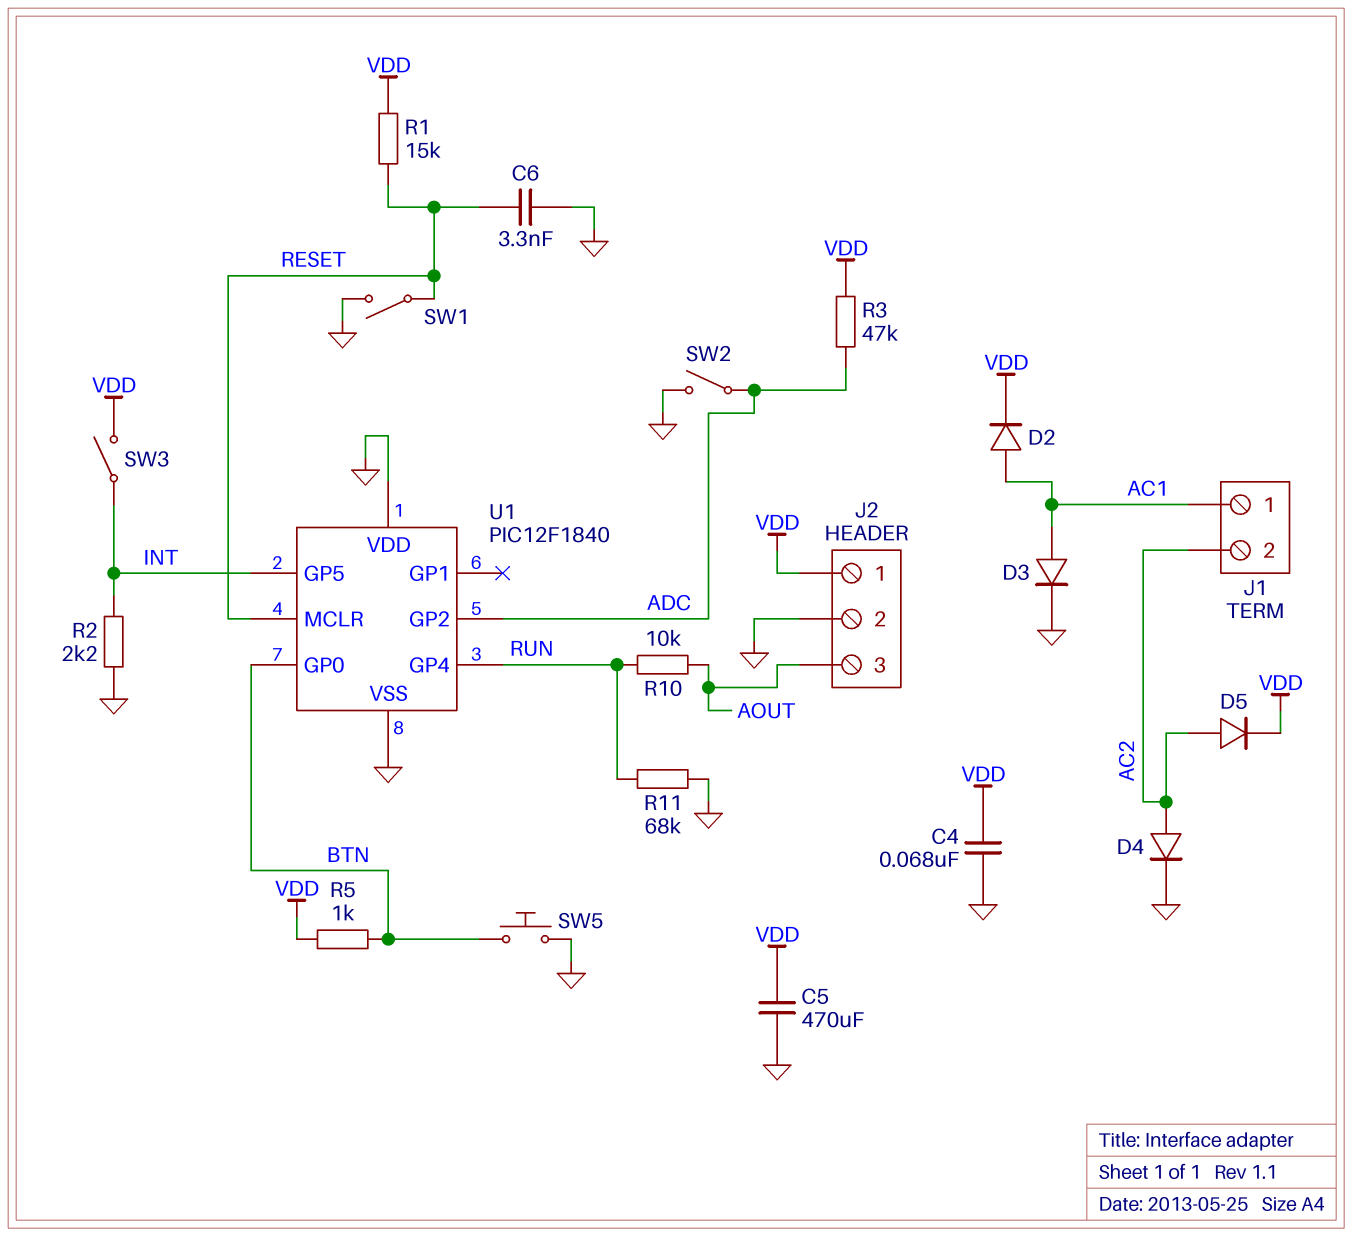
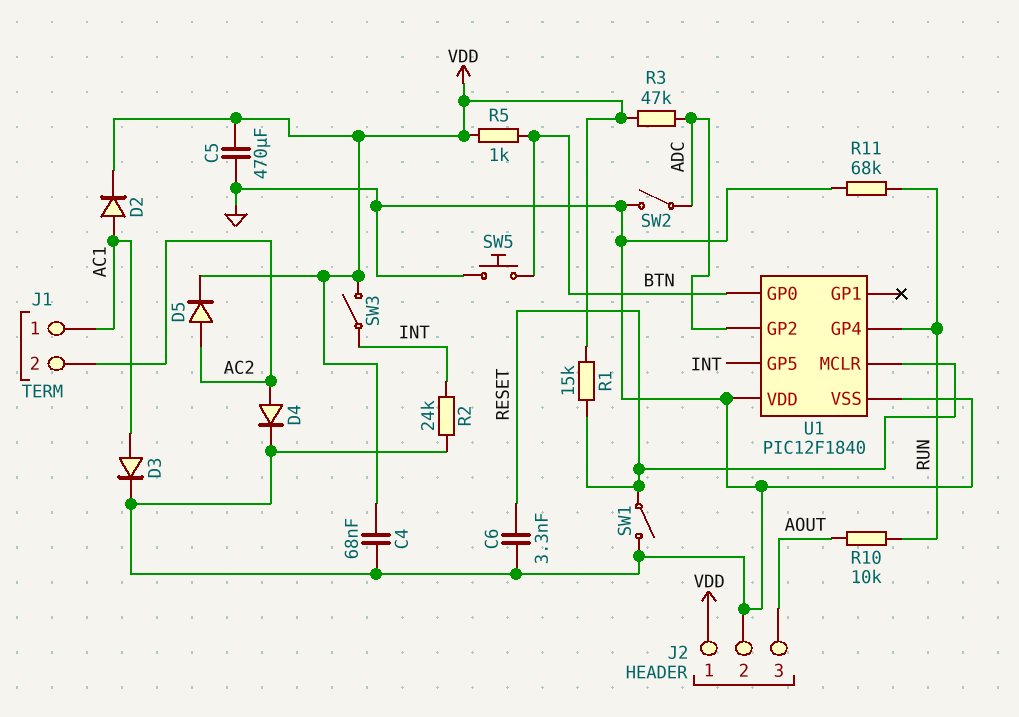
R2: 2.2k (GND, INT) -> 24k (GND, INT)

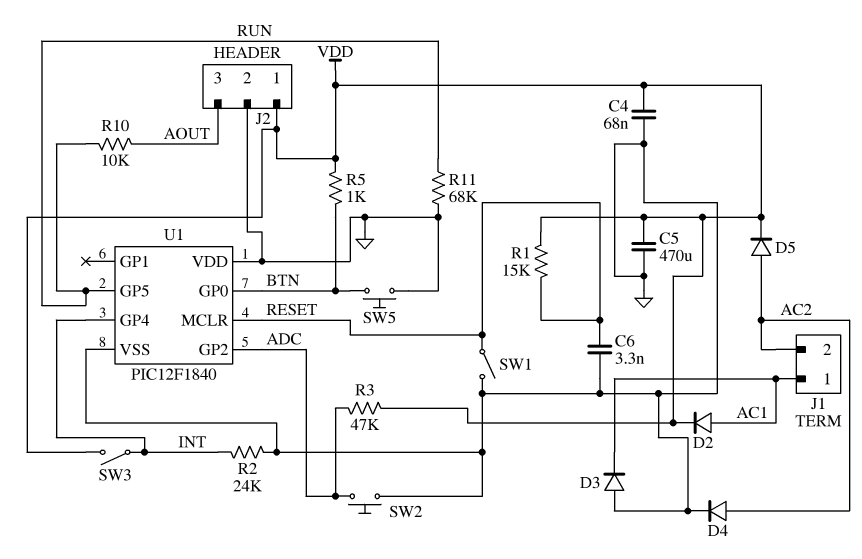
D3: diode (A AC1, K GND) -> diode (A GND, K AC1)
SW2: switch (ADC, GND) -> button (ADC, GND)
U1 pin GP4: RUN -> INT
U1 pin GP5: INT -> RUN

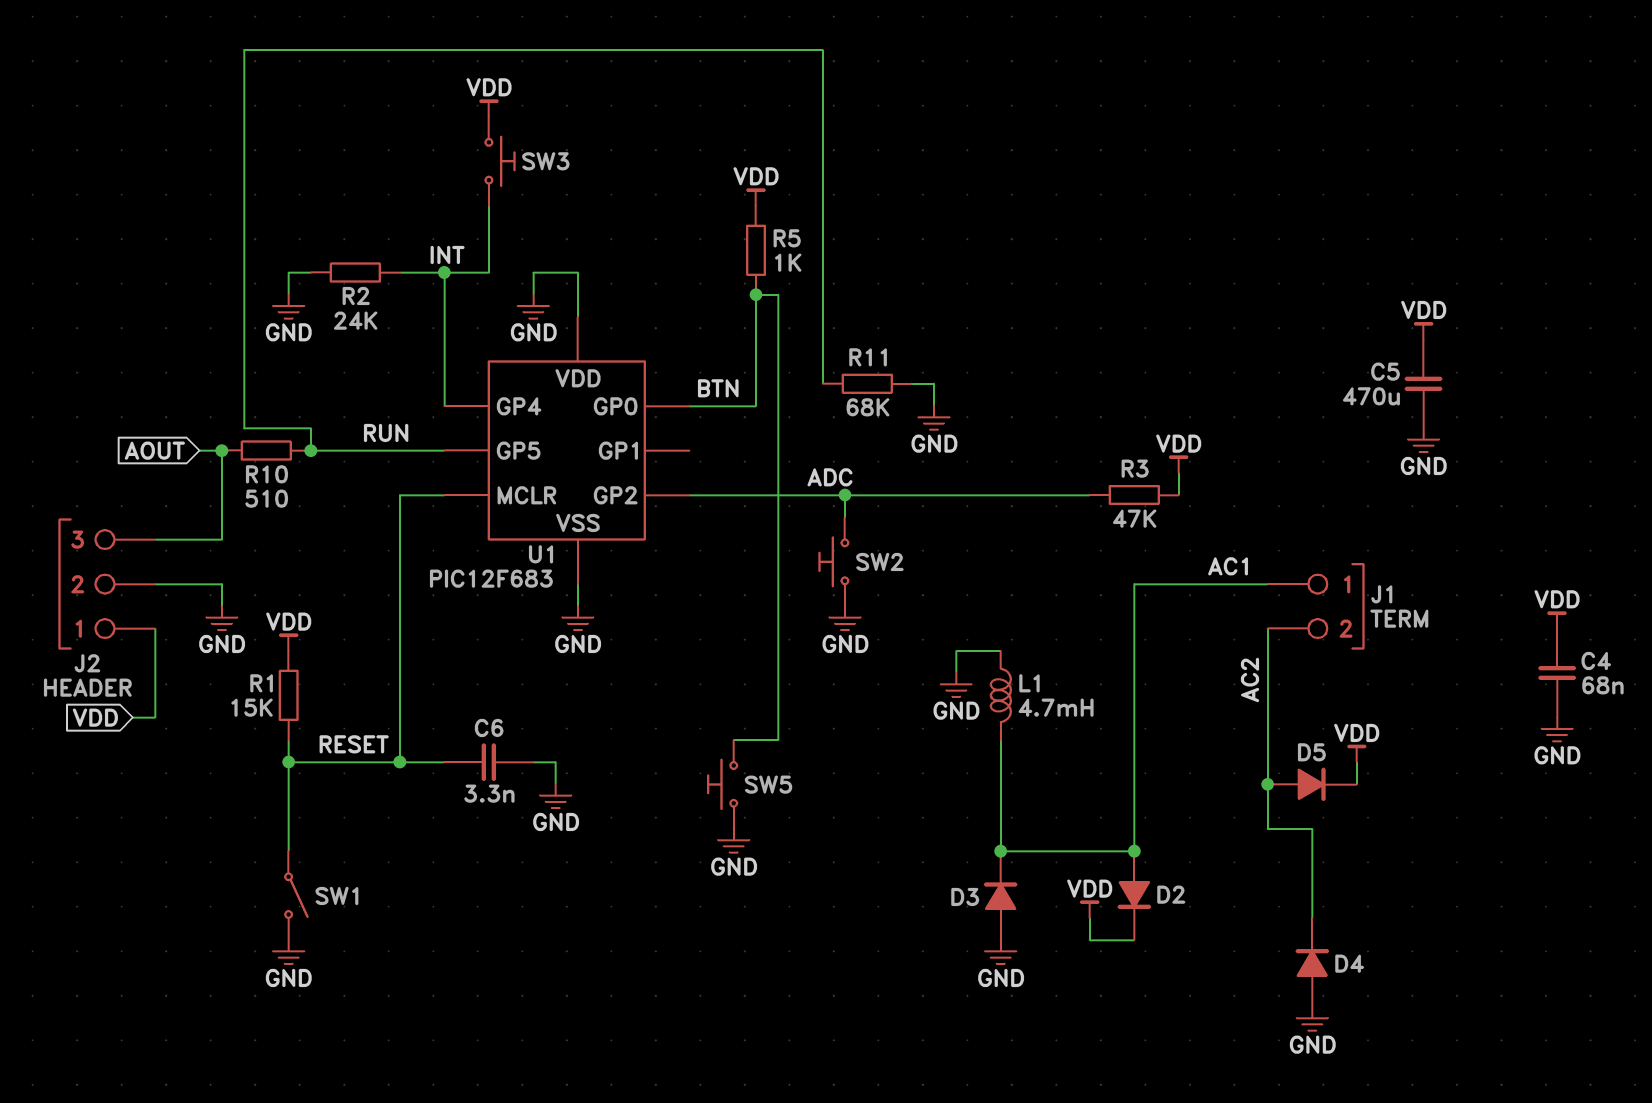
D4: diode (A AC2, K GND) -> diode (A GND, K AC2)
L1: none -> 4.7mH (AC1, GND)
R10: 10k (AOUT, RUN) -> 510 (AOUT, RUN)
SW3: switch (INT, VDD) -> button (INT, VDD)
U1: PIC12F1840 -> PIC12F683

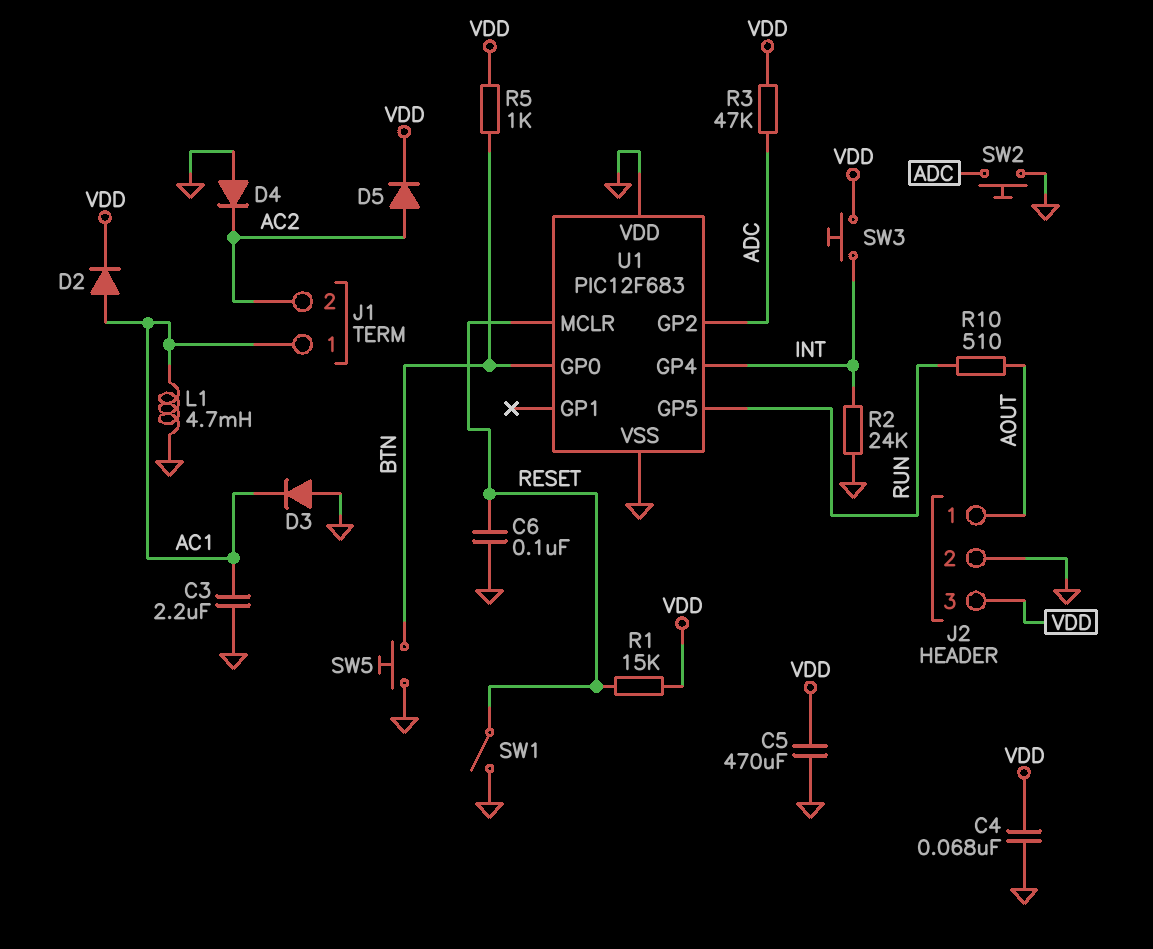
C3: none -> 2.2uF (AC1, GND)
C6: 3.3nF (GND, RESET) -> 100nF (GND, RESET)
J2 pin 1: VDD -> AOUT
J2 pin 3: AOUT -> VDD
R11: 68k (GND, RUN) -> none

